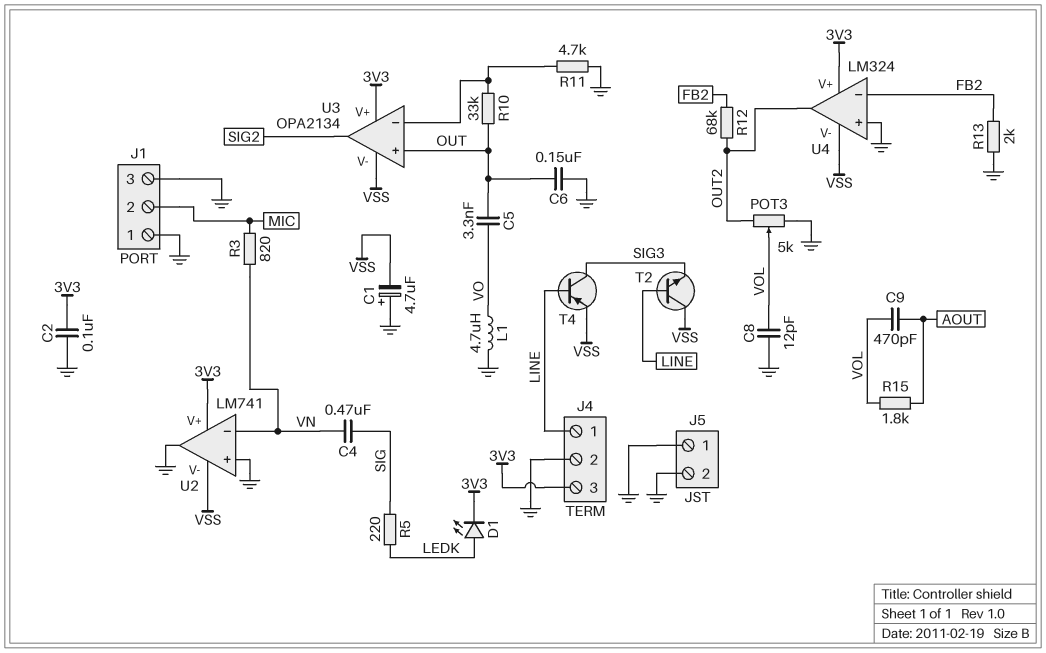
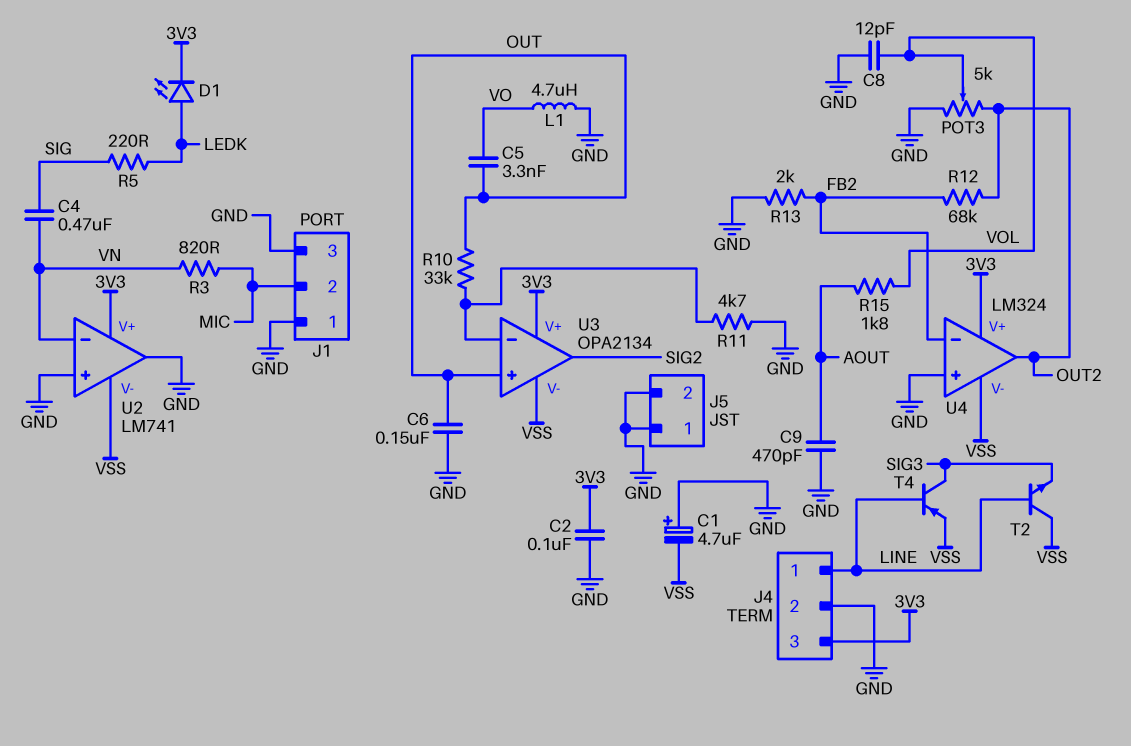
C9: 470pF (AOUT, VOL) -> 470pF (AOUT, GND)

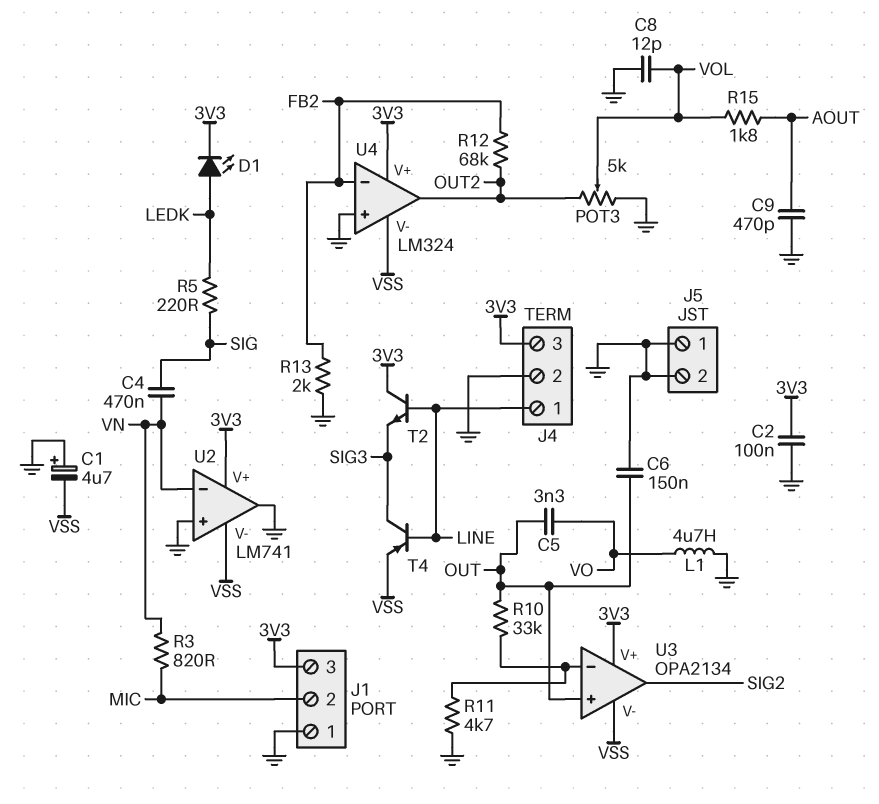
J1 pin 3: GND -> 3V3
T2: NPN (B LINE, C VSS, E SIG3) -> NPN (B LINE, C 3V3, E SIG3)

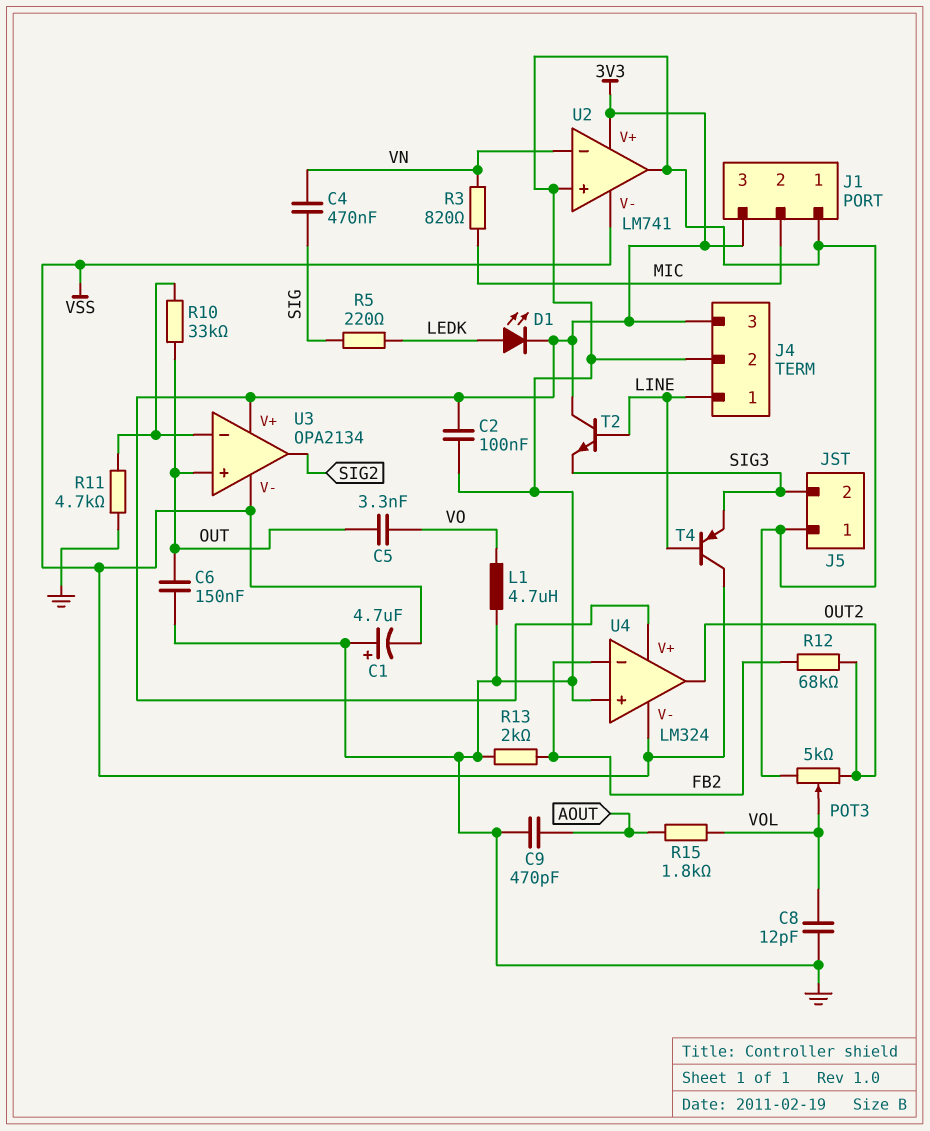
J5 pin 2: GND -> SIG3
T4: PNP (B LINE, C SIG3, E VSS) -> PNP (B LINE, C VSS, E SIG3)

